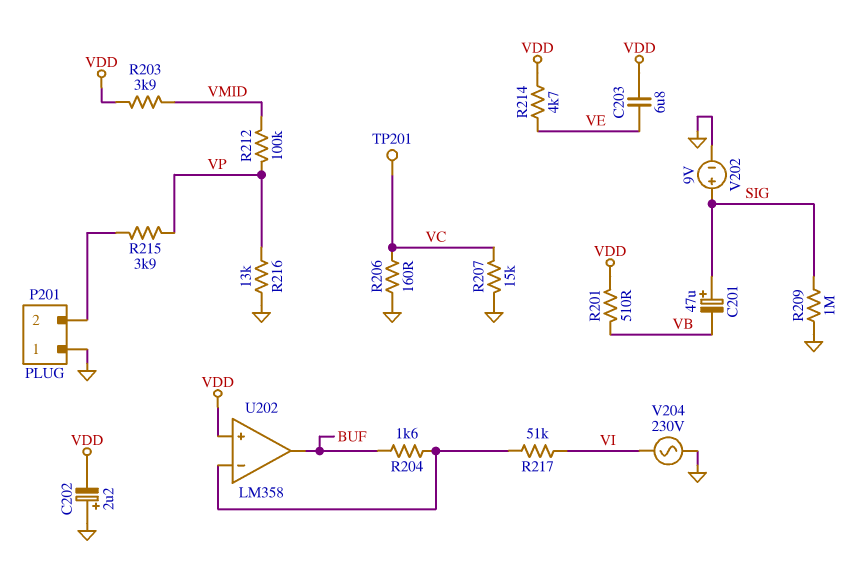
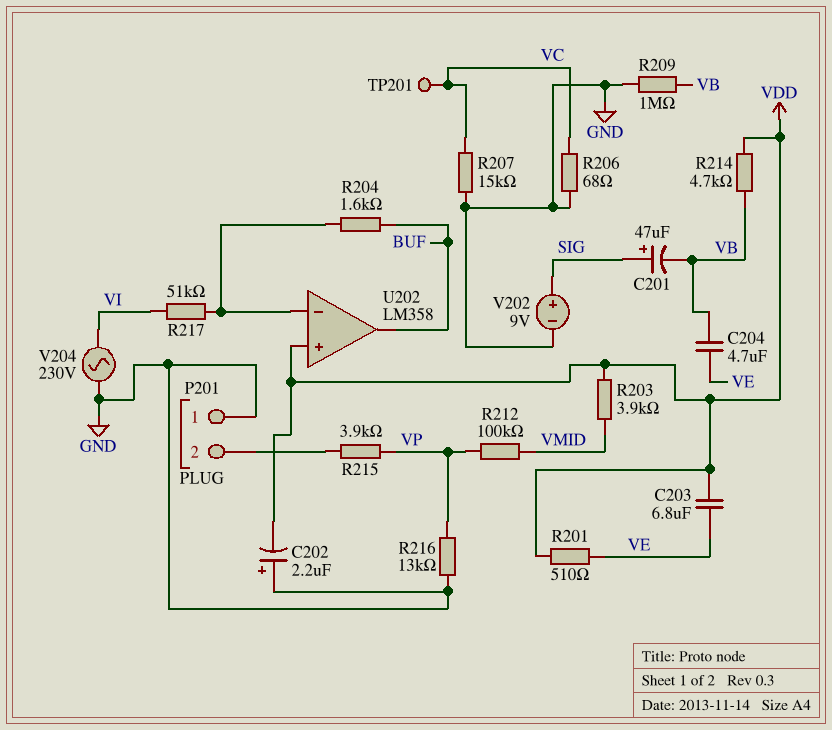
C204: none -> 4.7uF (VB, VE)
R201: 510 (VB, VDD) -> 510 (VDD, VE)
R206: 160 (GND, VC) -> 68 (GND, VC)
R209: 1M (GND, SIG) -> 1M (GND, VB)
R214: 4.7k (VDD, VE) -> 4.7k (VB, VDD)

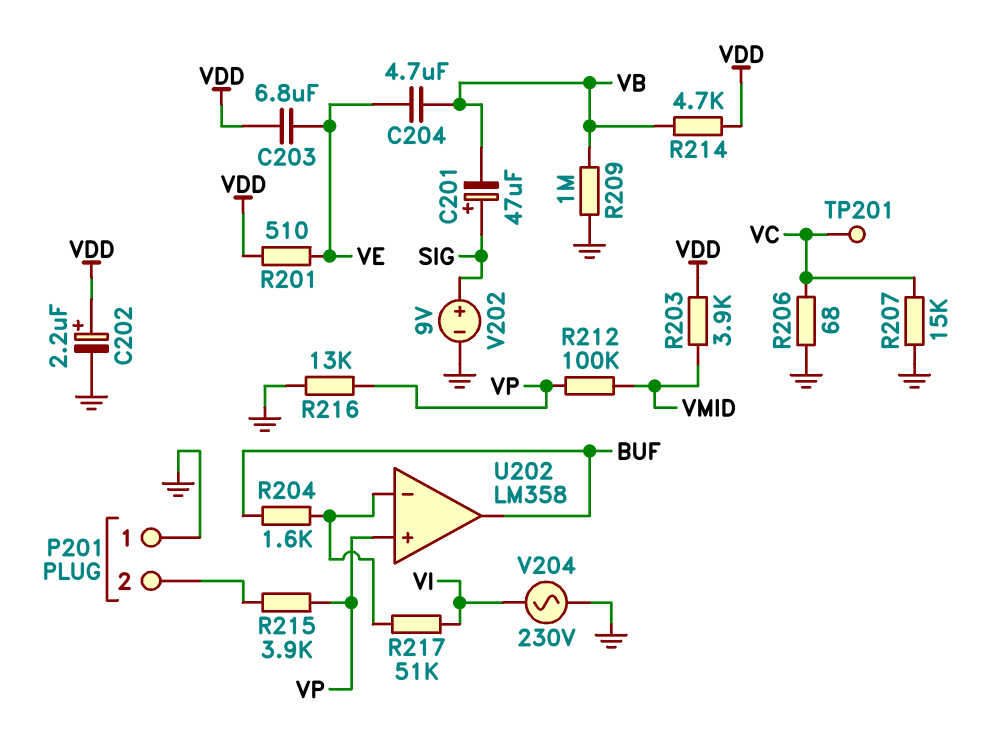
C202: 2.2uF (plus GND, minus VDD) -> 2.2uF (plus VDD, minus GND)
U202 pin in+: VDD -> VP

